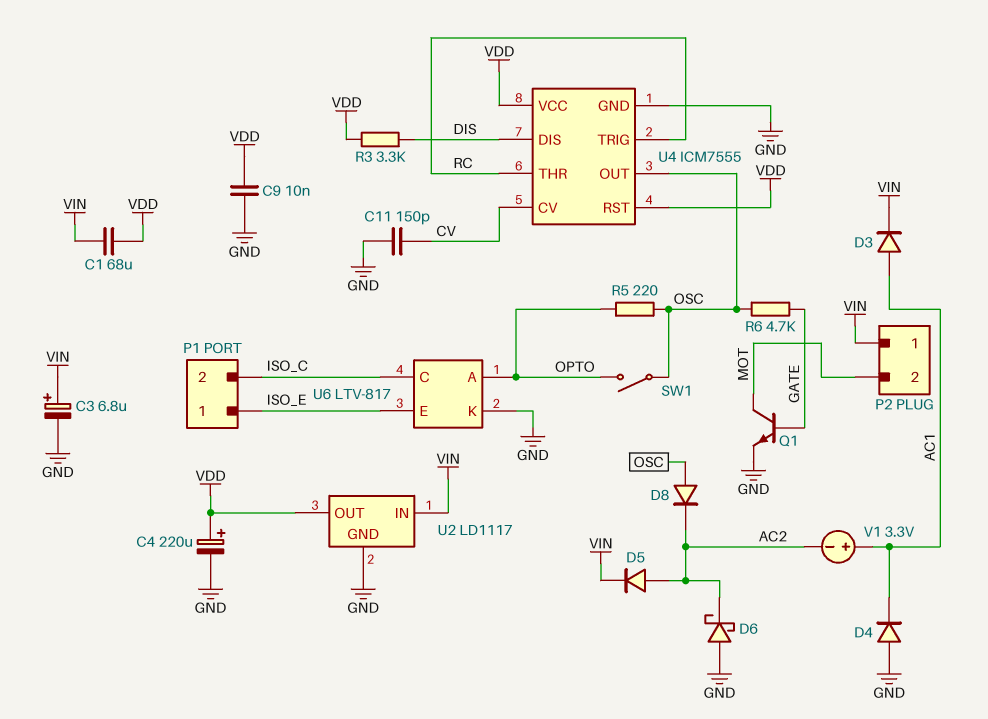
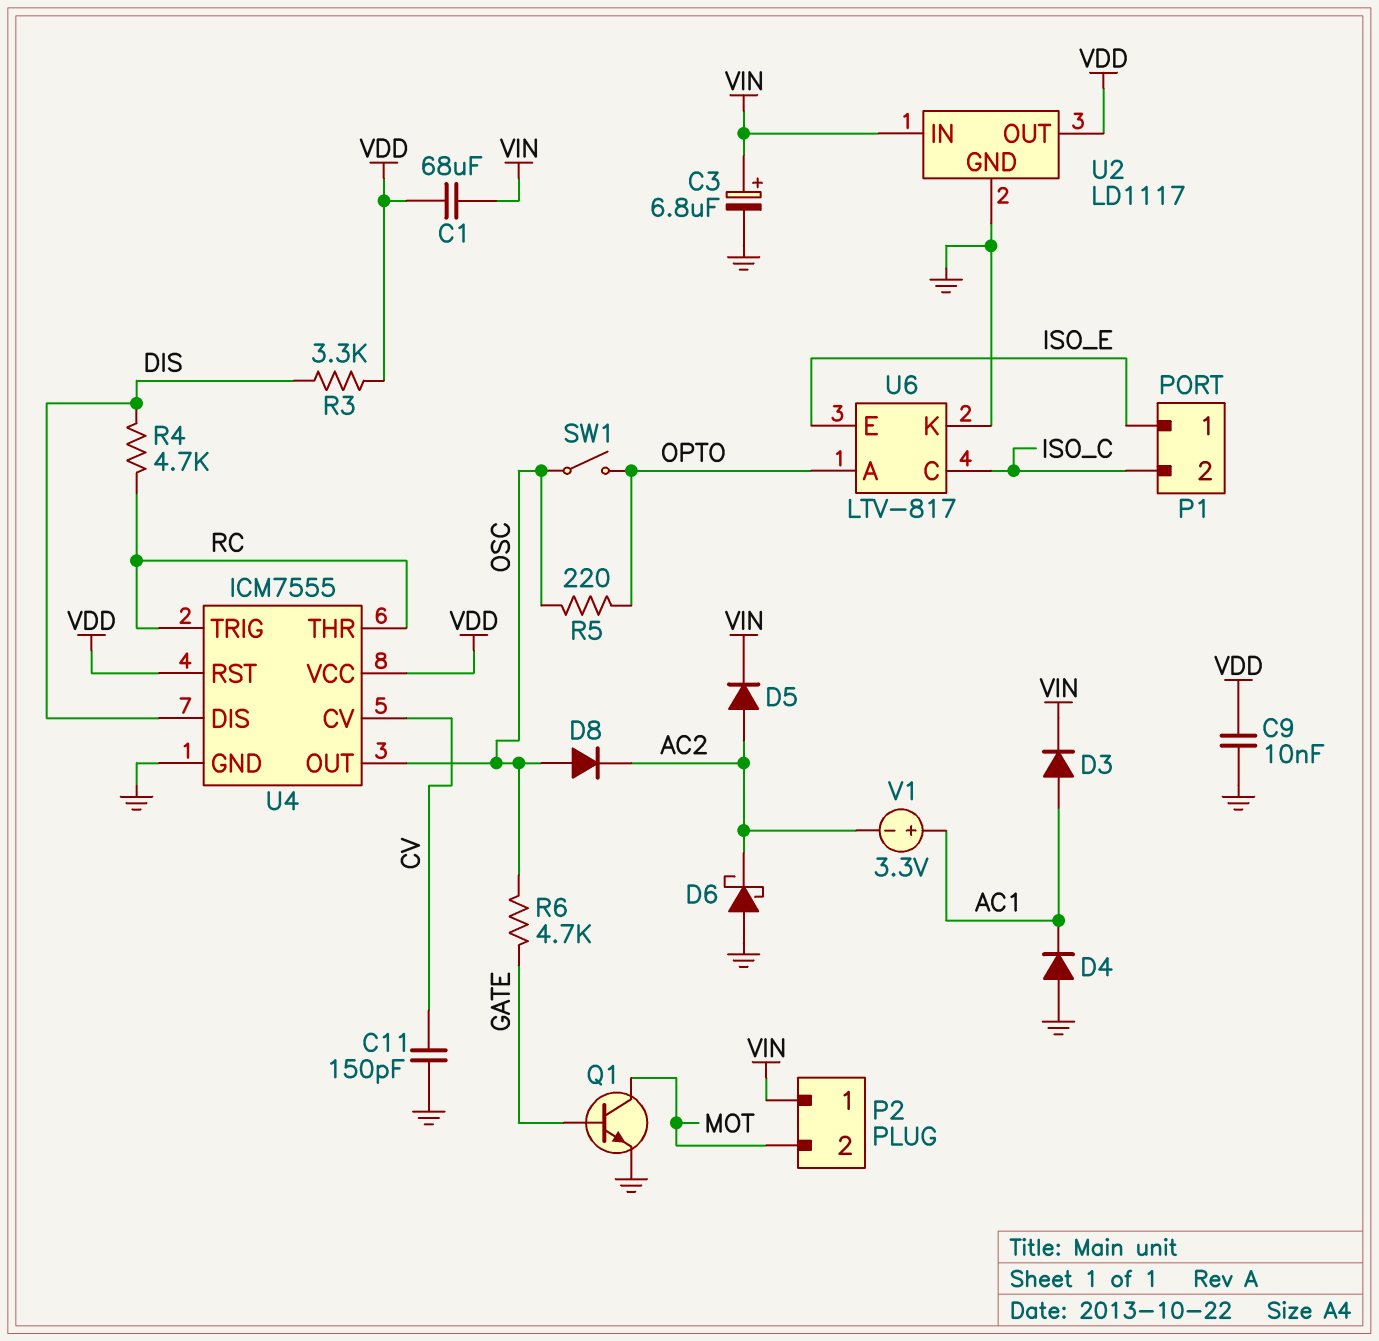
C4: 220uF (plus VDD, minus GND) -> none
R4: none -> 4.7k (DIS, RC)

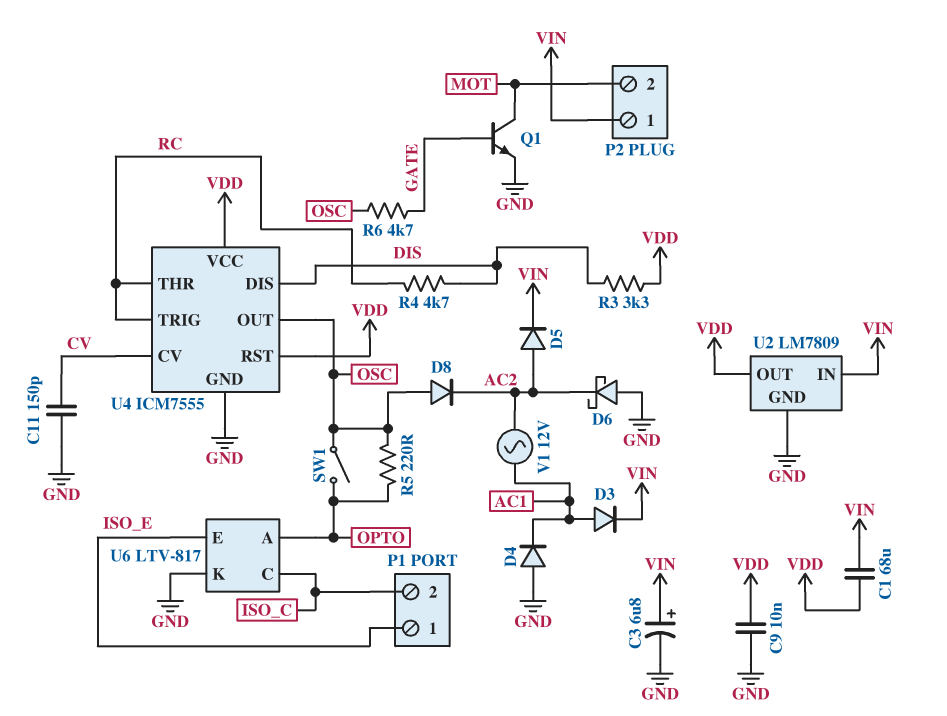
U2: LD1117 -> LM7809
V1: 3.3V (plus AC1, minus AC2) -> AC 12V (AC1, AC2)

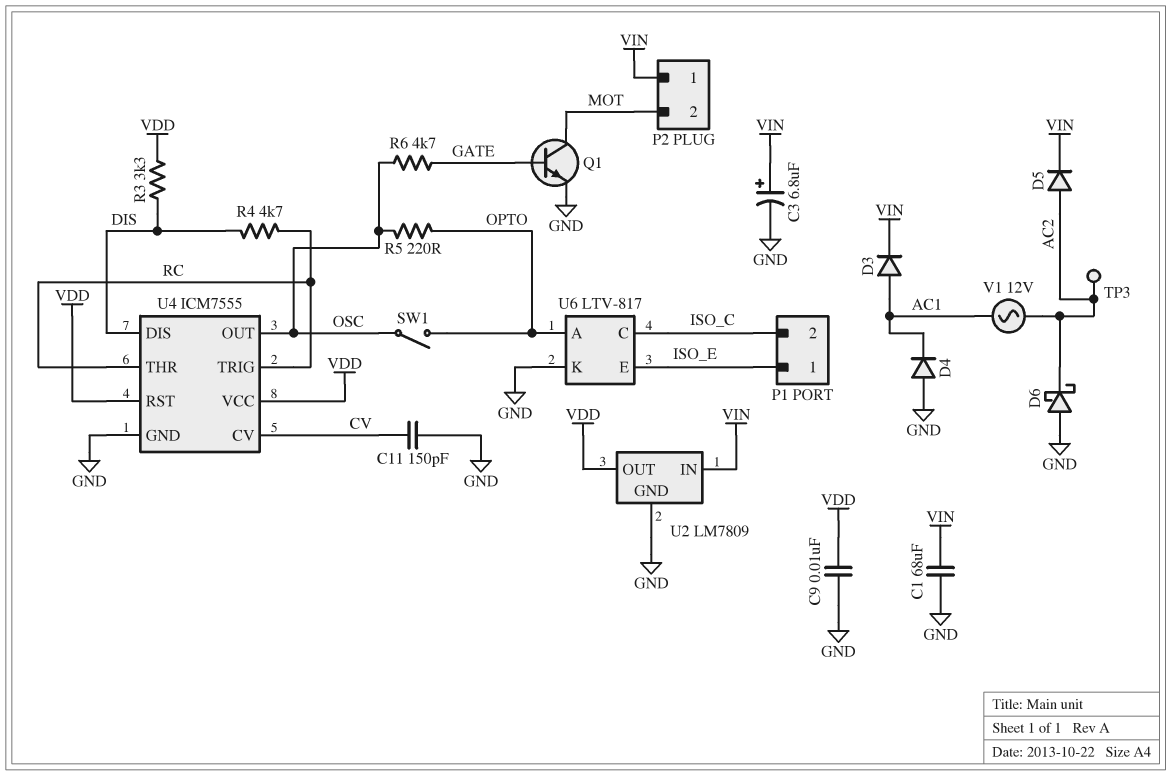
C1: 68uF (VDD, VIN) -> 68uF (GND, VIN)
D8: diode (A OSC, K AC2) -> none
TP3: none -> test point (AC2)

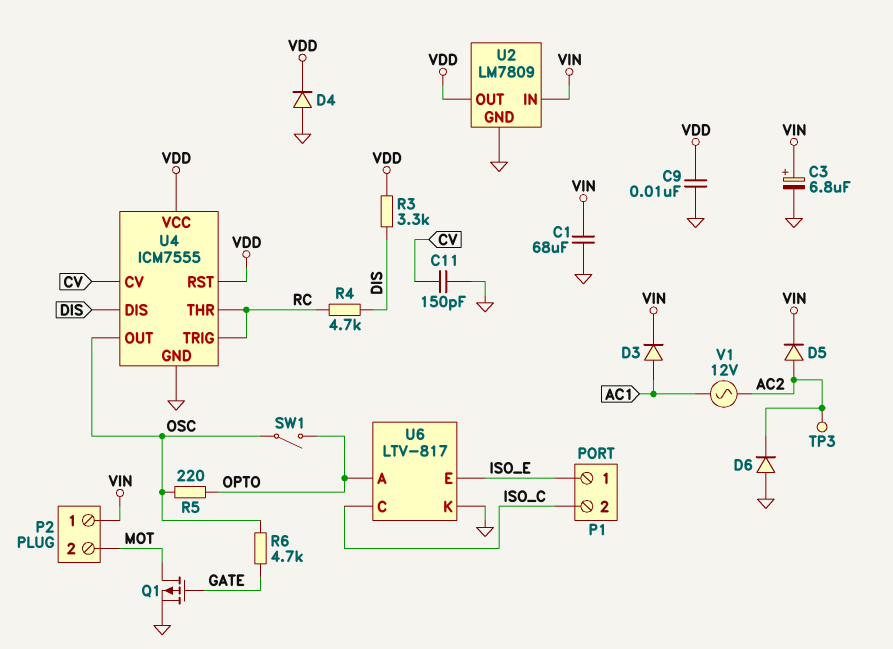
D4: diode (A GND, K AC1) -> diode (A GND, K VDD)
D6: schottky (A GND, K AC2) -> diode (A GND, K AC2)
Q1: NPN (B GATE, C MOT, E GND) -> PMOS (G GATE, D MOT, S GND)

